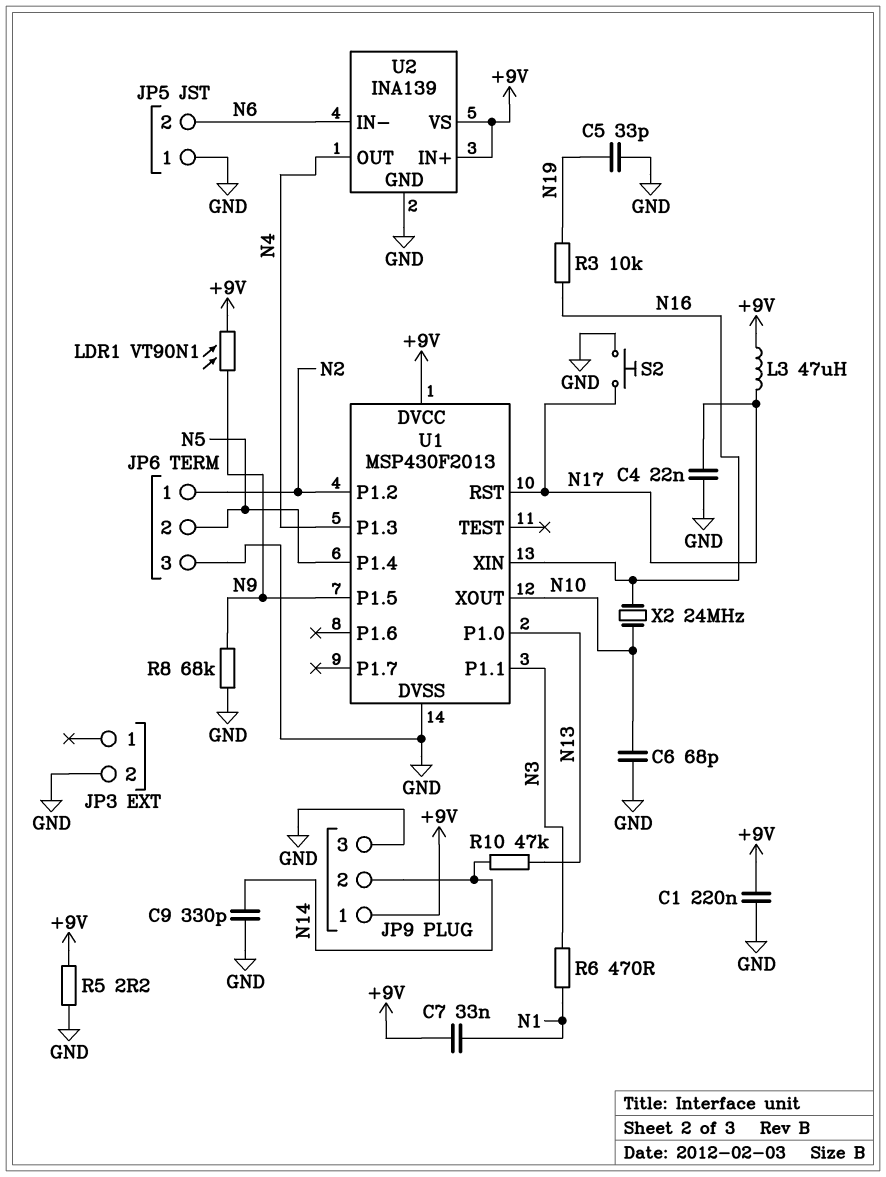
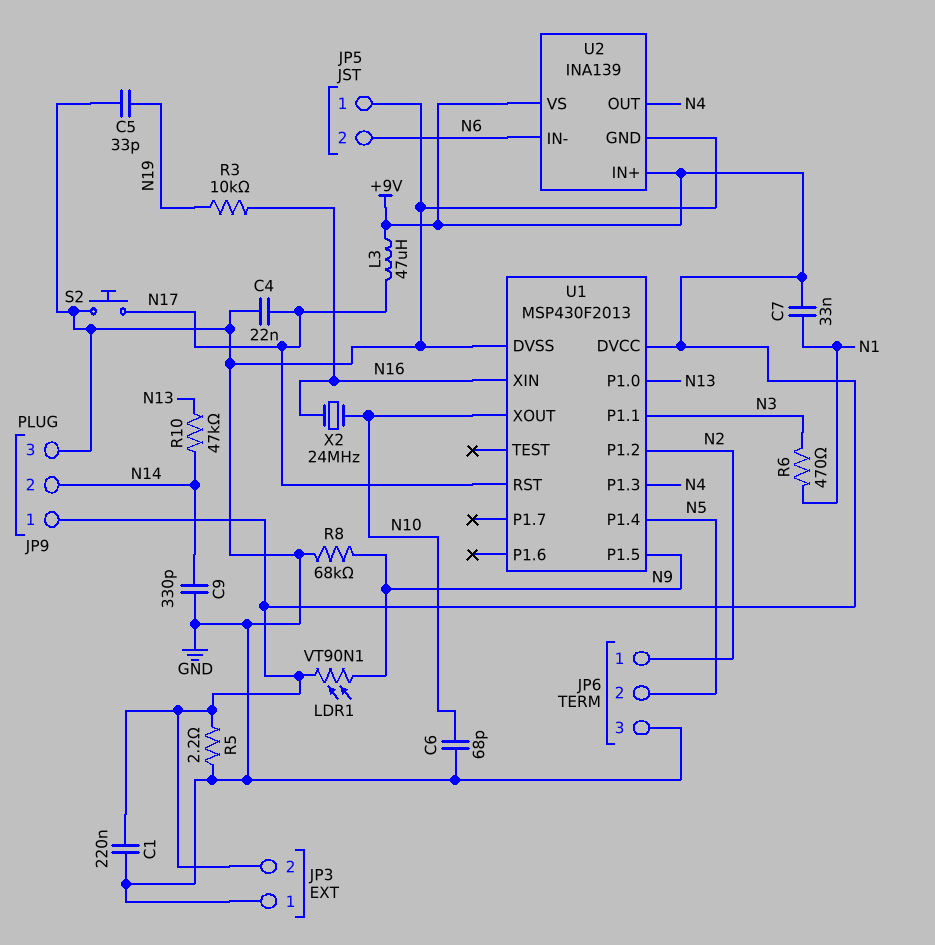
JP3 pin 1: none -> GND
JP3 pin 2: GND -> +9V

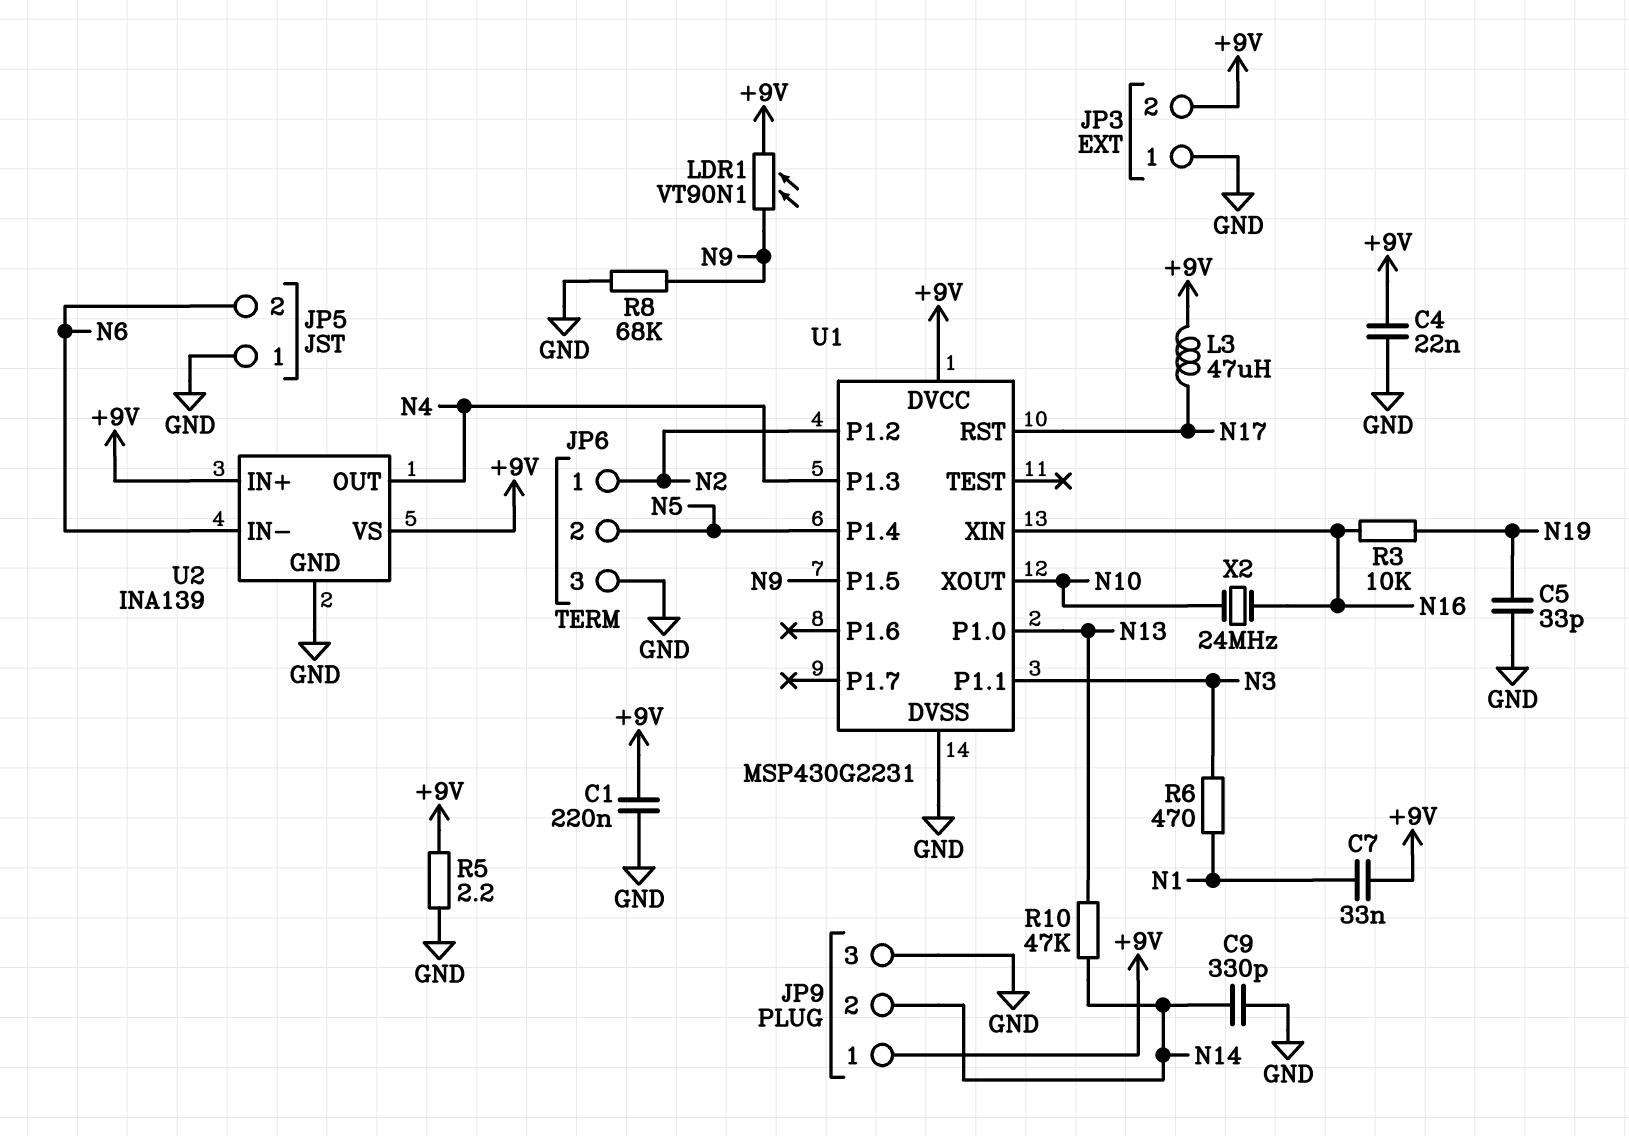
C4: 22nF (GND, N17) -> 22nF (+9V, GND)
C6: 68pF (GND, N10) -> none
S2: button (GND, N17) -> none
U1: MSP430F2013 -> MSP430G2231

